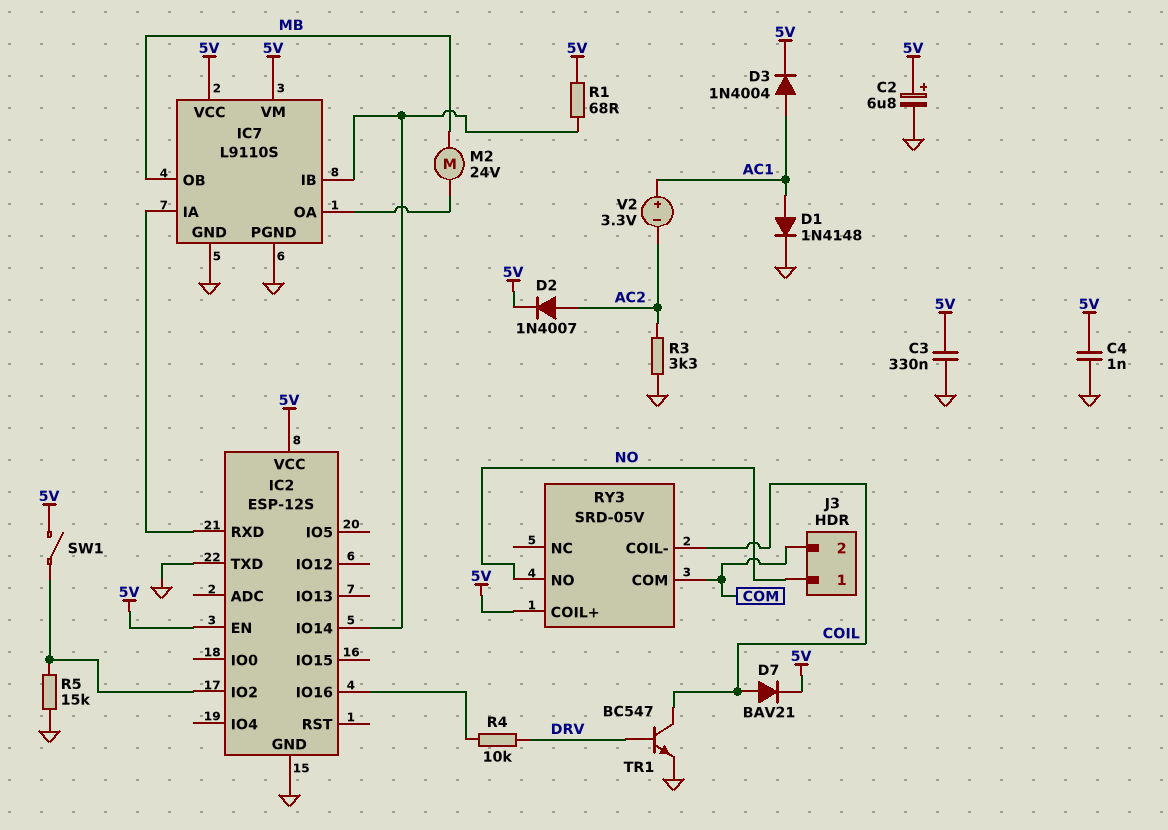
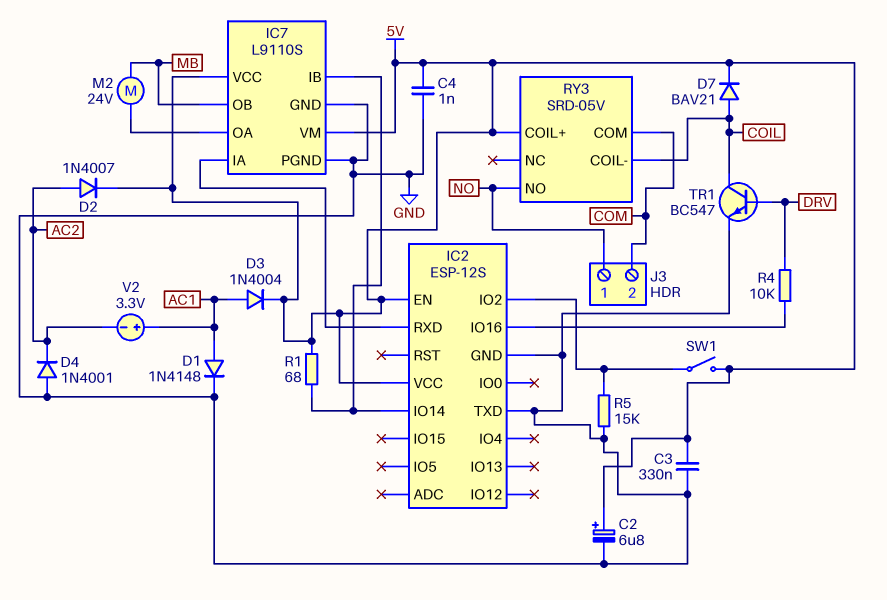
D4: none -> diode 1N4001 (A GND, K AC2)
R3: 3.3k (AC2, GND) -> none

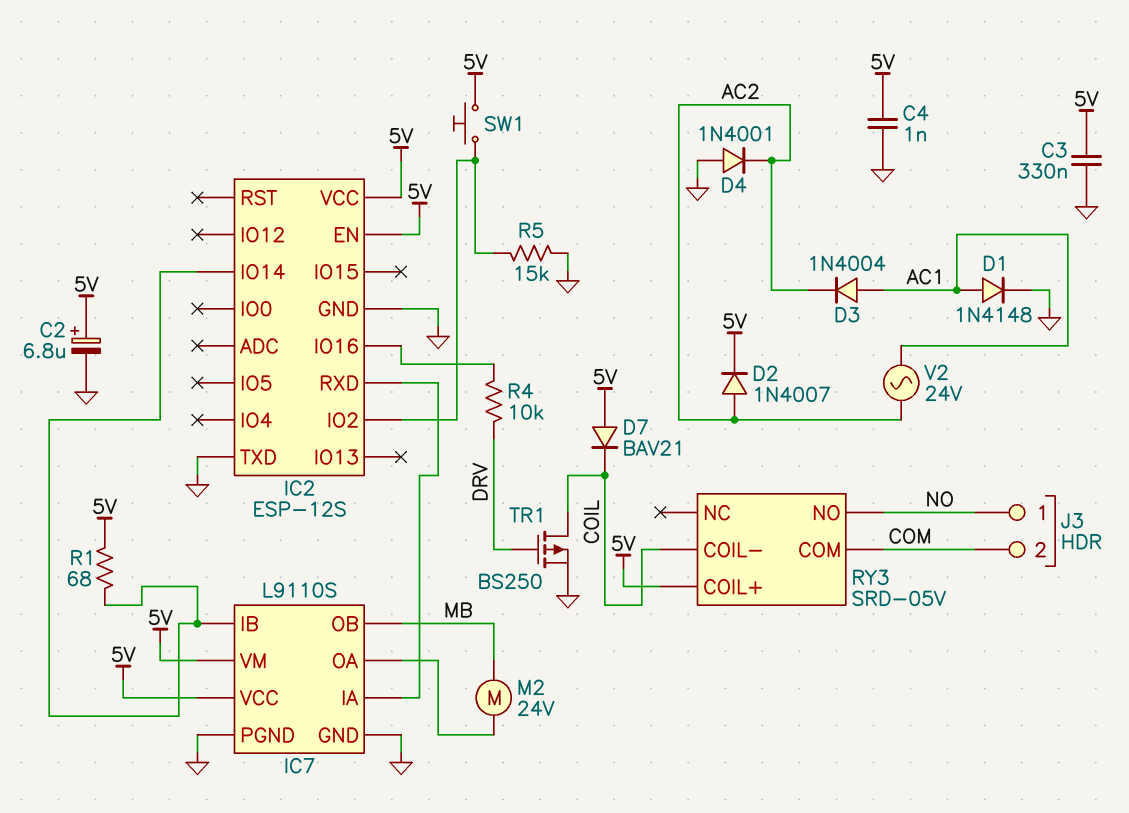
D3: diode 1N4004 (A AC1, K 5V) -> diode 1N4004 (A AC1, K AC2)
D7: diode BAV21 (A COIL, K 5V) -> diode BAV21 (A 5V, K COIL)
SW1: switch (5V, IC2/IO2) -> button (5V, IC2/IO2)
TR1: NPN BC547 (B DRV, C COIL, E GND) -> PMOS BS250 (G DRV, D COIL, S GND)
V2: 3.3V (plus AC1, minus AC2) -> AC 24V (AC1, AC2)

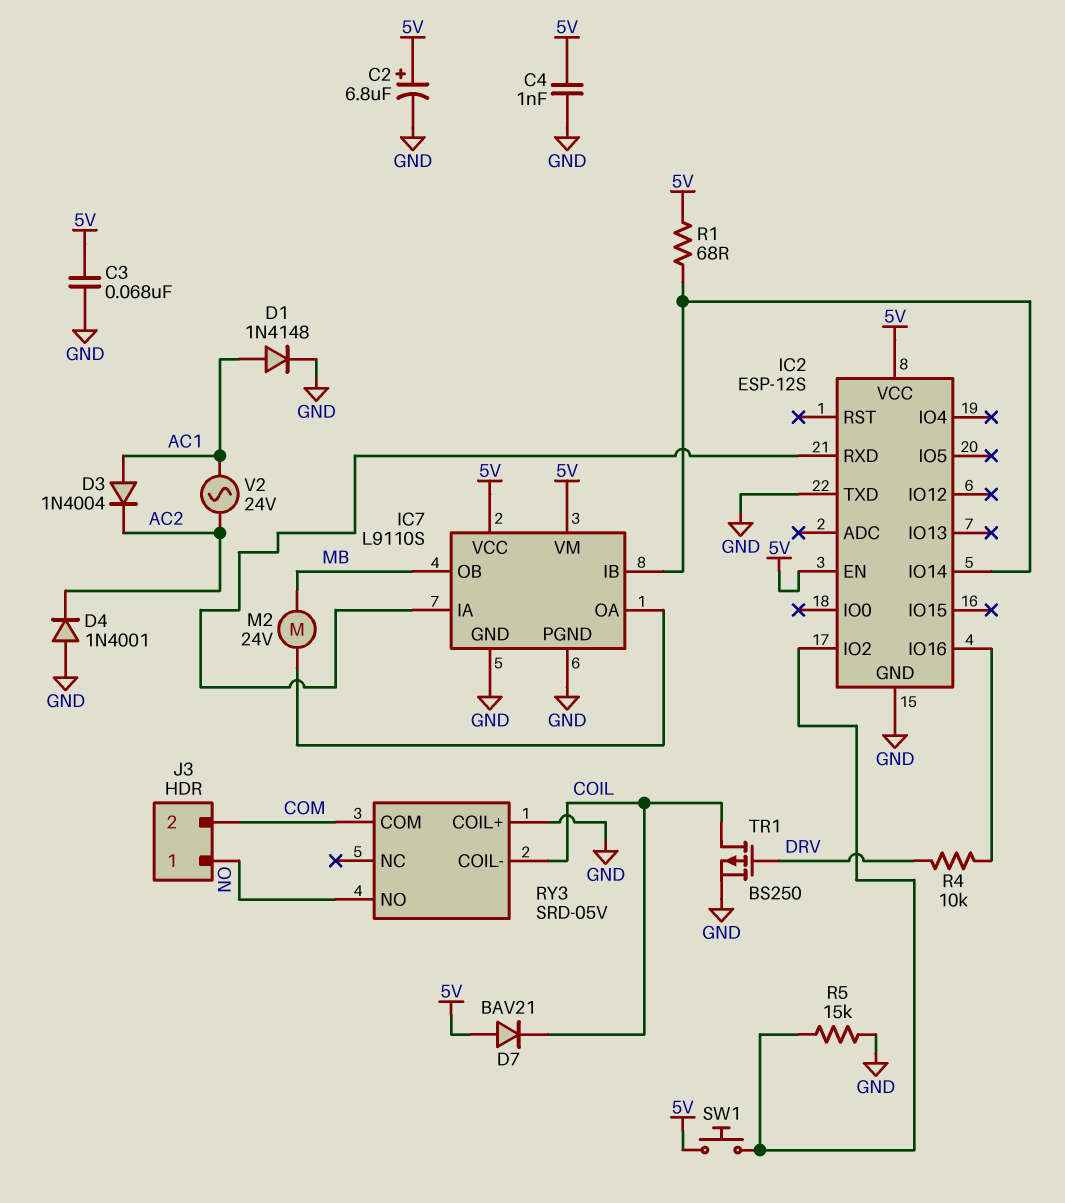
C3: 330nF (5V, GND) -> 68nF (5V, GND)
D2: diode 1N4007 (A AC2, K 5V) -> none
RY3 pin COIL+: 5V -> GND

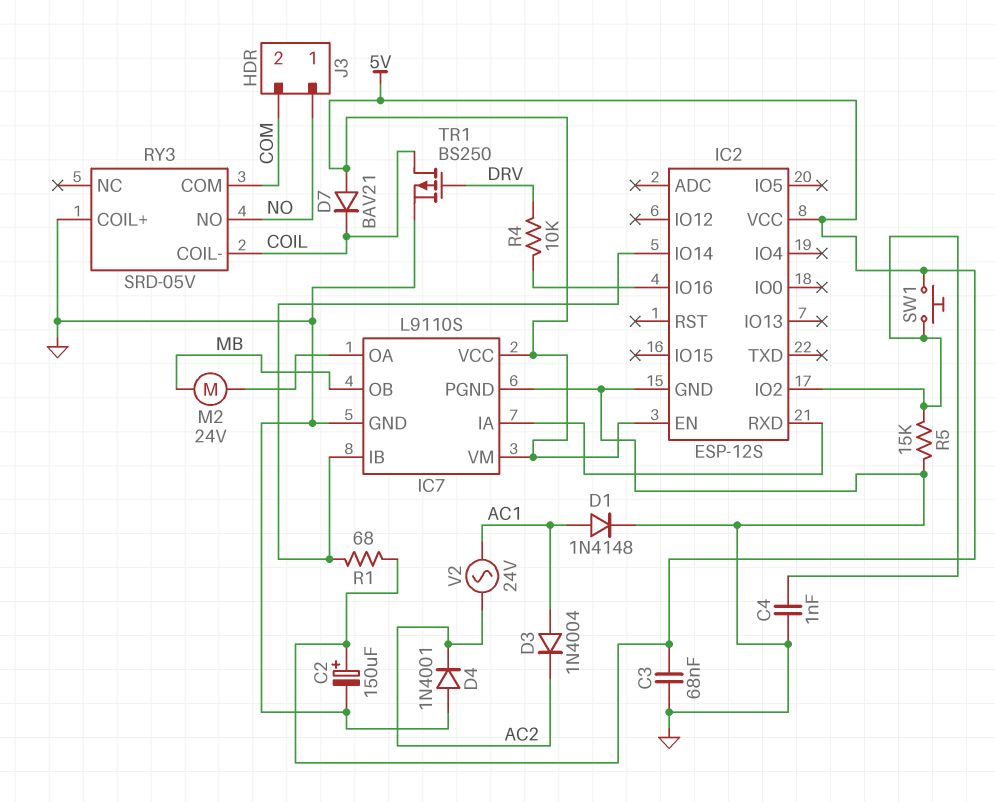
C2: 6.8uF (plus 5V, minus GND) -> 150uF (plus 5V, minus GND)
C4: 1nF (5V, GND) -> 1nF (GND, IC2/IO2)
IC2 pin TXD: GND -> none

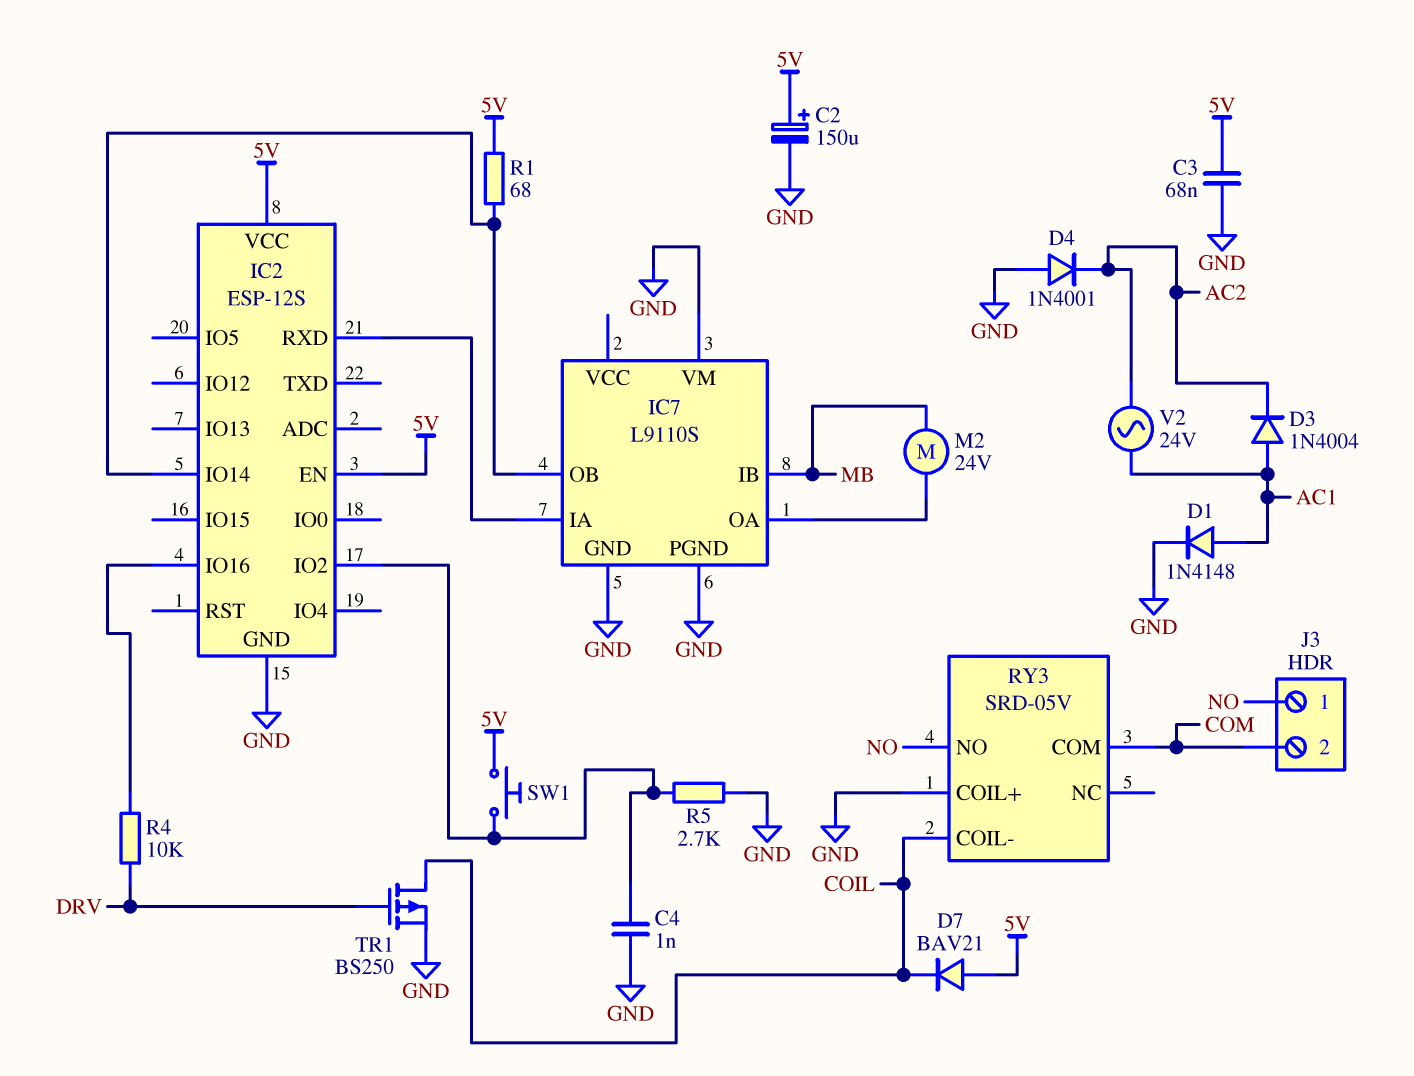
IC7 pin IB: IC2/IO14 -> MB
IC7 pin OB: MB -> IC2/IO14
IC7 pin VCC: 5V -> none
IC7 pin VM: 5V -> GND
R5: 15k (GND, IC2/IO2) -> 2.7k (GND, IC2/IO2)

